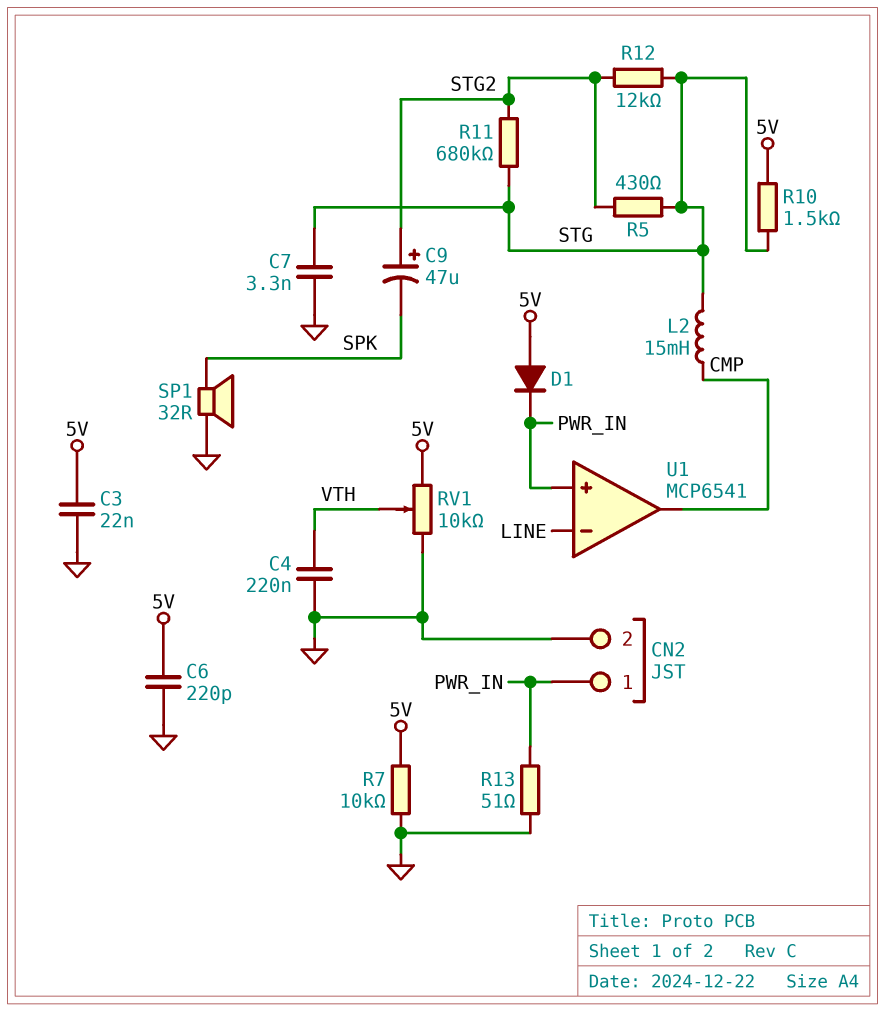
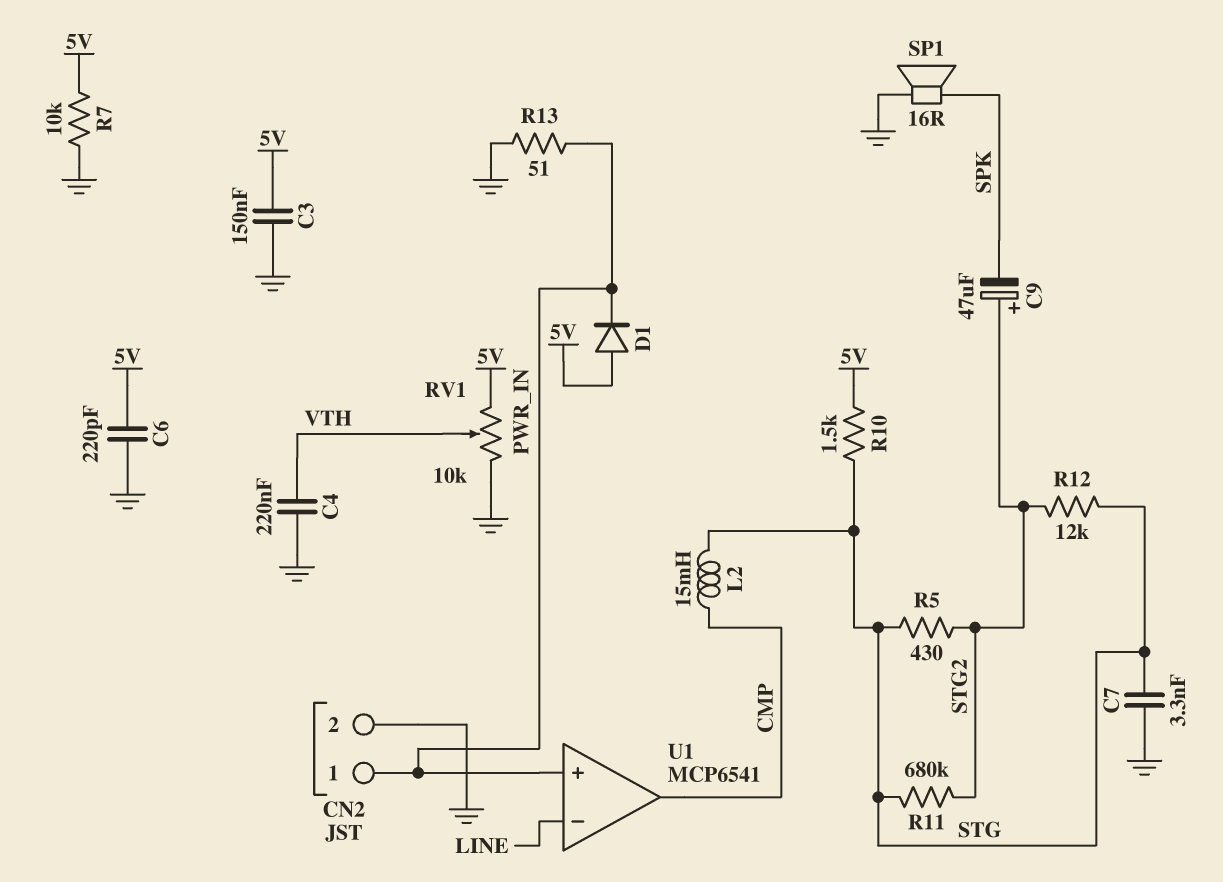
C3: 22nF (5V, GND) -> 150nF (5V, GND)
SP1: speaker 32R (GND, SPK) -> speaker 16R (GND, SPK)

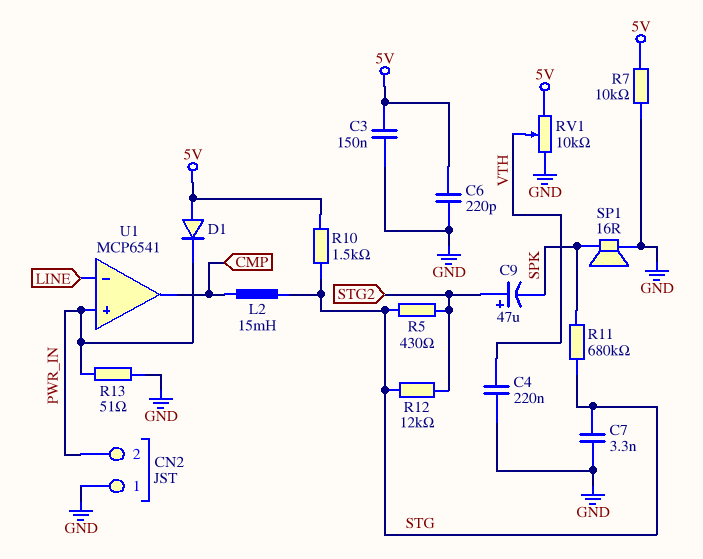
CN2 pin 1: PWR_IN -> GND
CN2 pin 2: GND -> PWR_IN
R11: 680k (STG, STG2) -> 680k (SPK, STG)

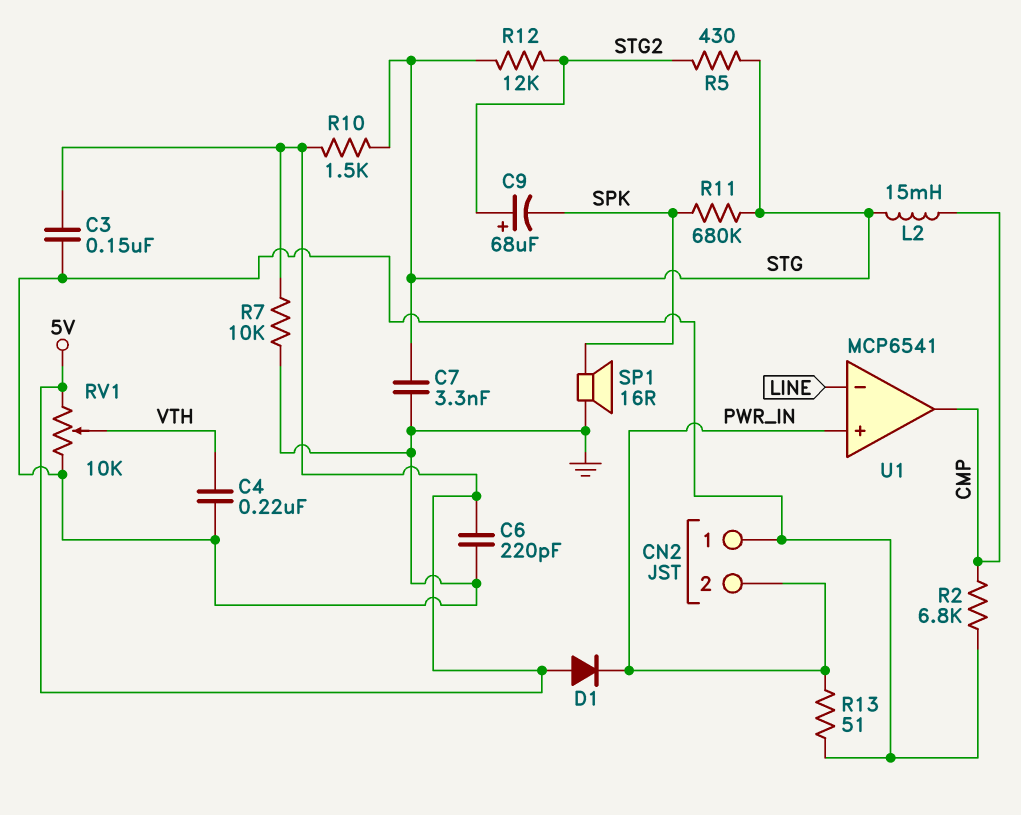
C9: 47uF (plus STG2, minus SPK) -> 68uF (plus STG2, minus SPK)
R2: none -> 6.8k (CMP, GND)

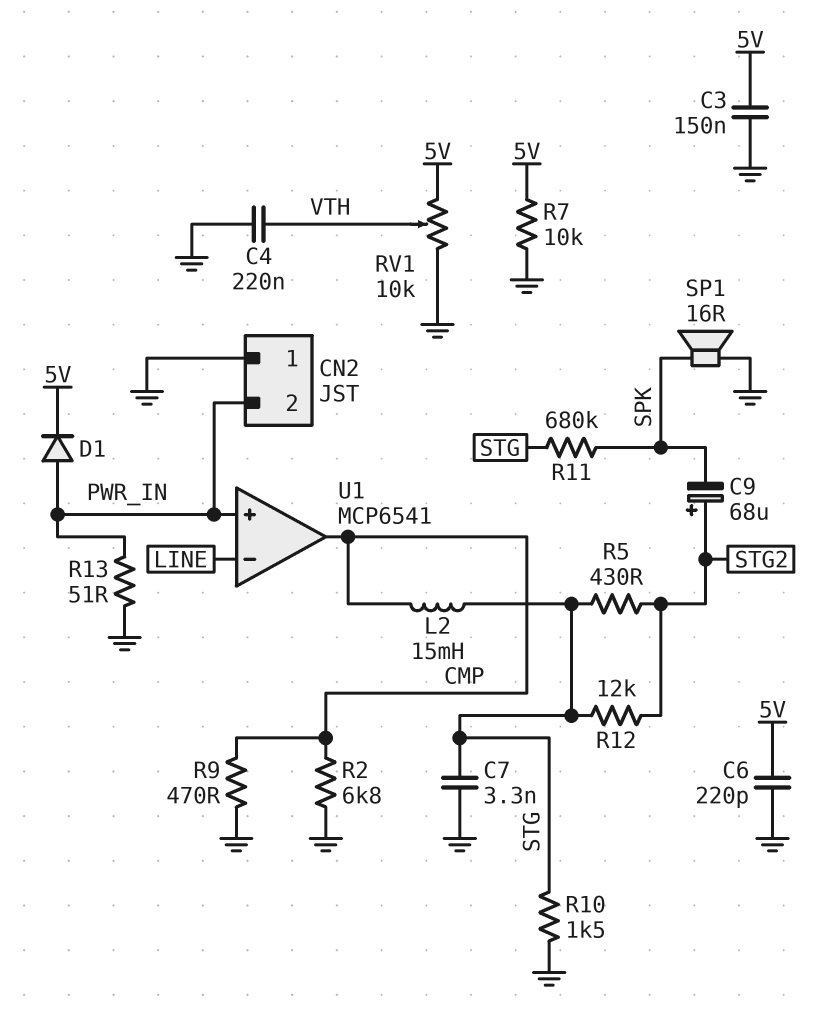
D1: diode (A 5V, K PWR_IN) -> diode (A PWR_IN, K 5V)
R9: none -> 470 (CMP, GND)
R10: 1.5k (5V, STG) -> 1.5k (GND, STG)

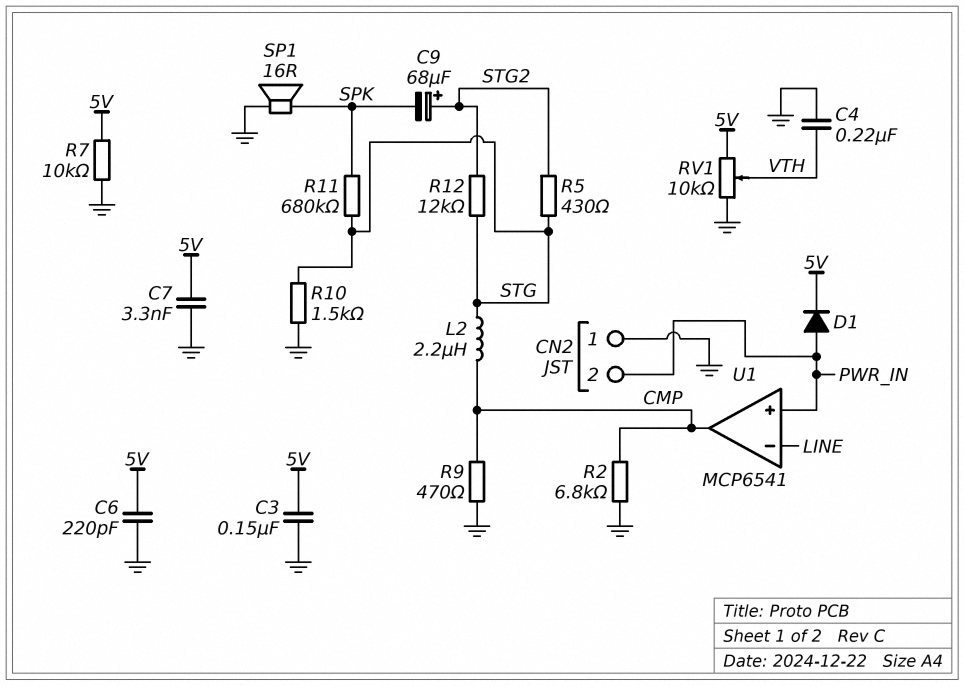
C7: 3.3nF (GND, STG) -> 3.3nF (5V, GND)
L2: 15mH (CMP, STG) -> 2.2uH (CMP, STG)
R13: 51 (GND, PWR_IN) -> none

